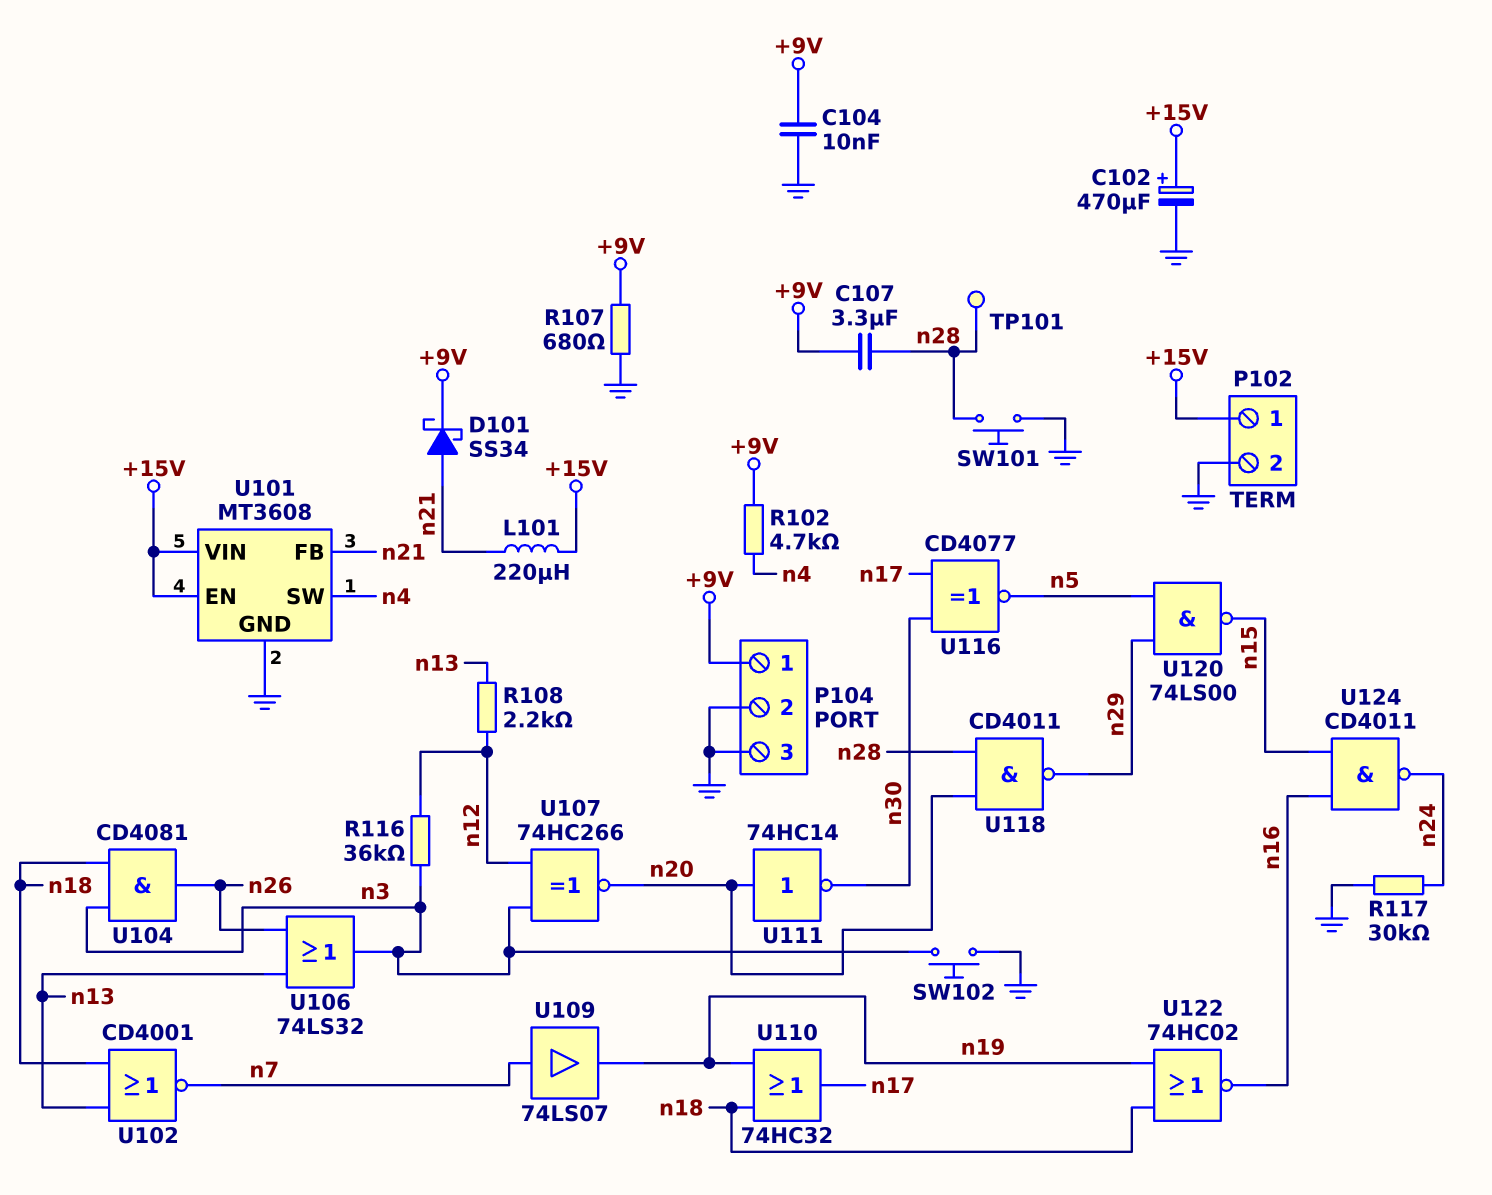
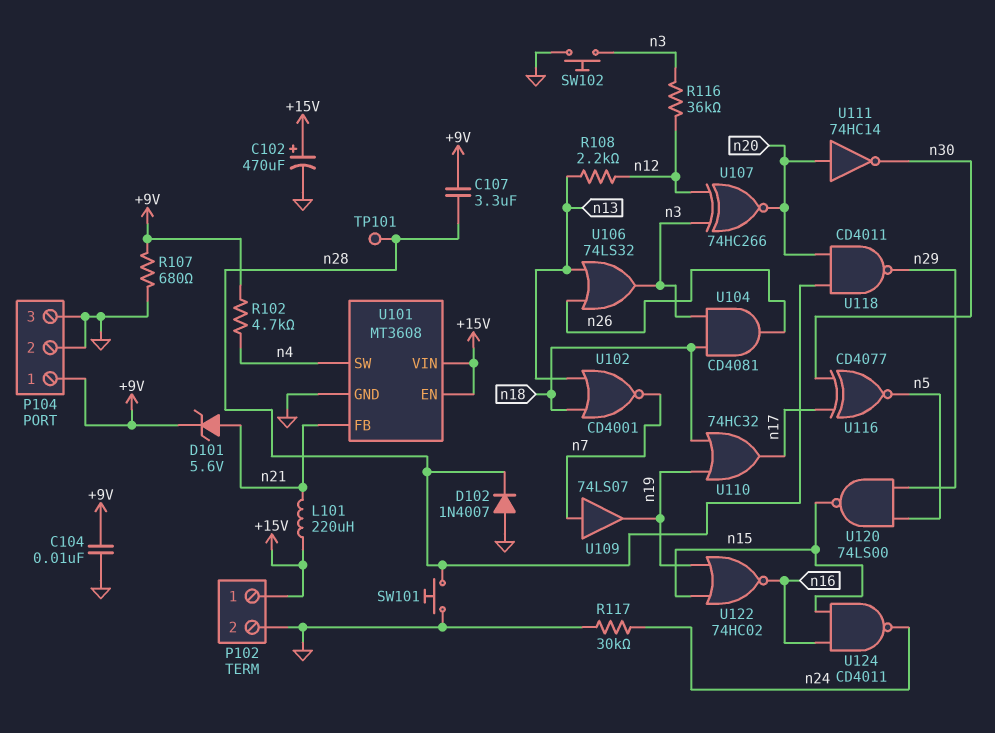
D101: schottky SS34 (A n21, K +9V) -> zener 5.6V (A n21, K +9V)
D102: none -> diode 1N4007 (A GND, K n28)
U122: NOR 74HC02 (in n18, in n19, out n16) -> NOR 74HC02 (in n15, in n19, out n16)

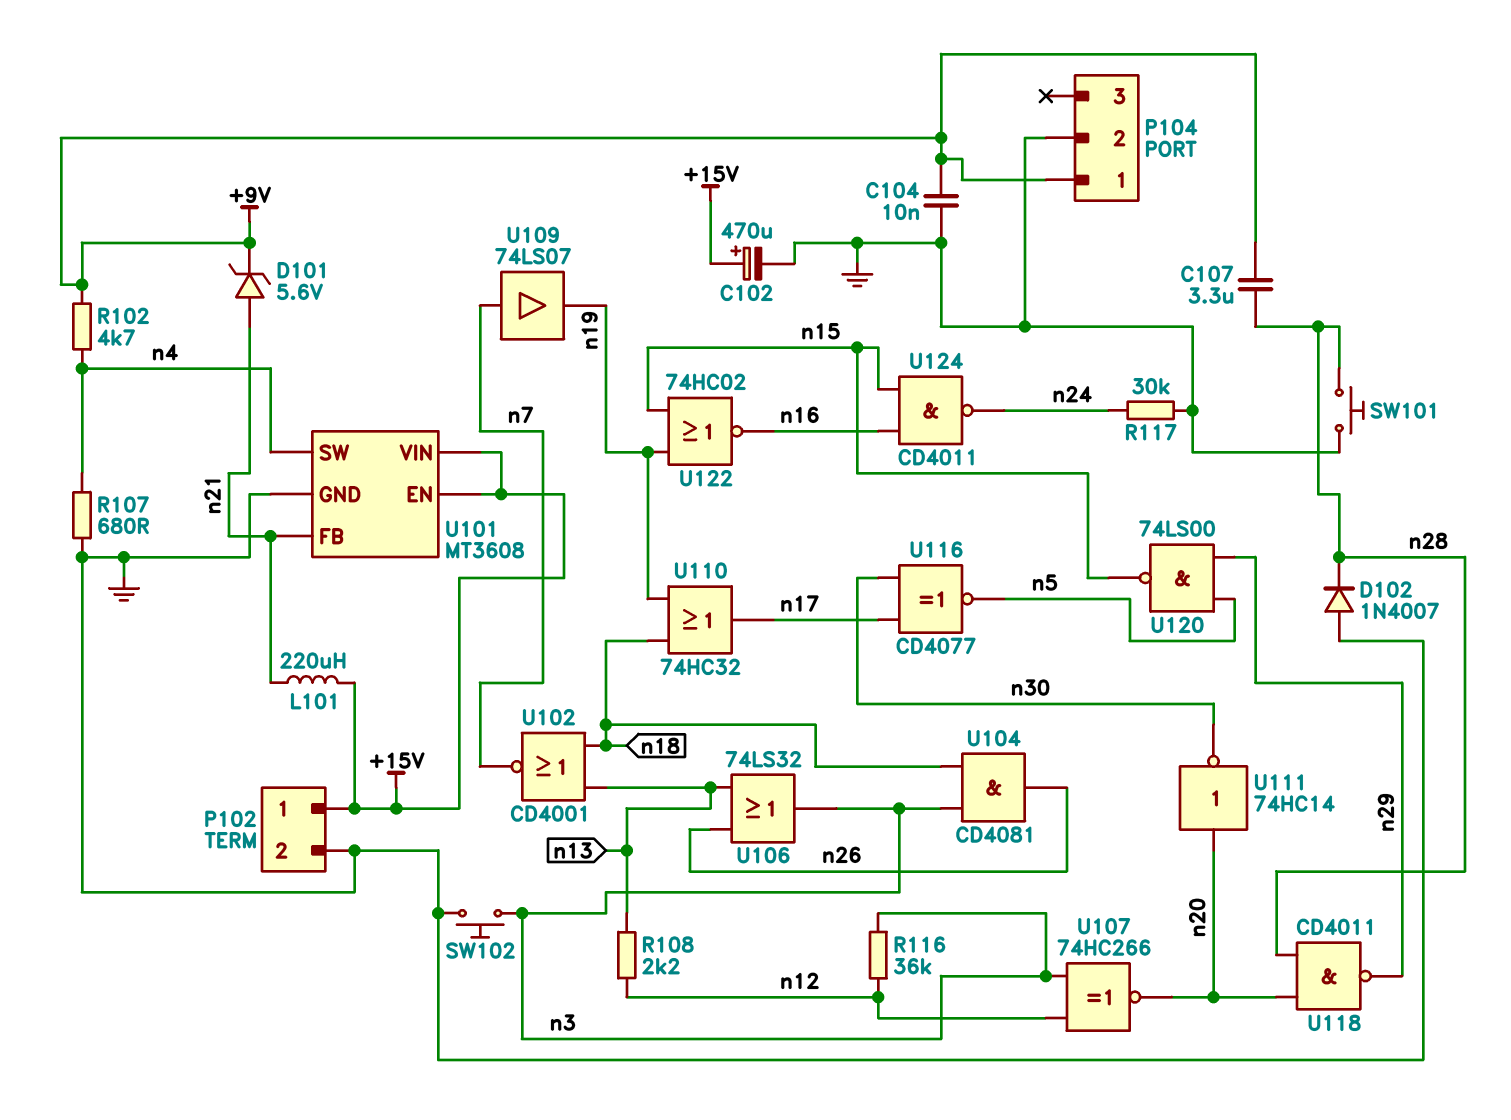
P104 pin 3: GND -> none
R107: 680 (+9V, GND) -> 680 (GND, n4)
TP101: test point (n28) -> none

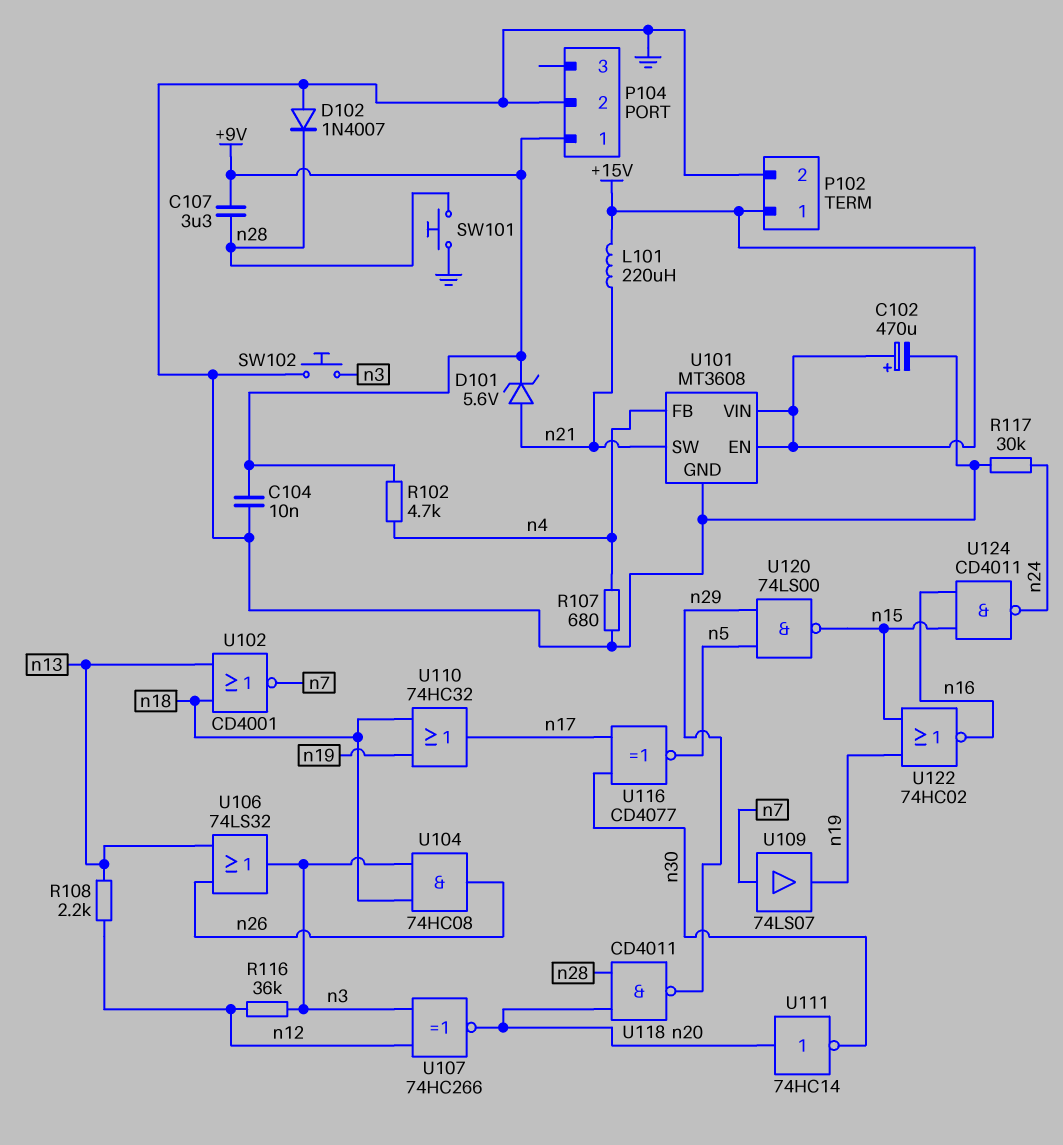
U101 pin FB: n21 -> n4
U101 pin SW: n4 -> n21
U104: AND CD4081 (in n3, in n18, out n26) -> AND 74HC08 (in n3, in n18, out n26)

